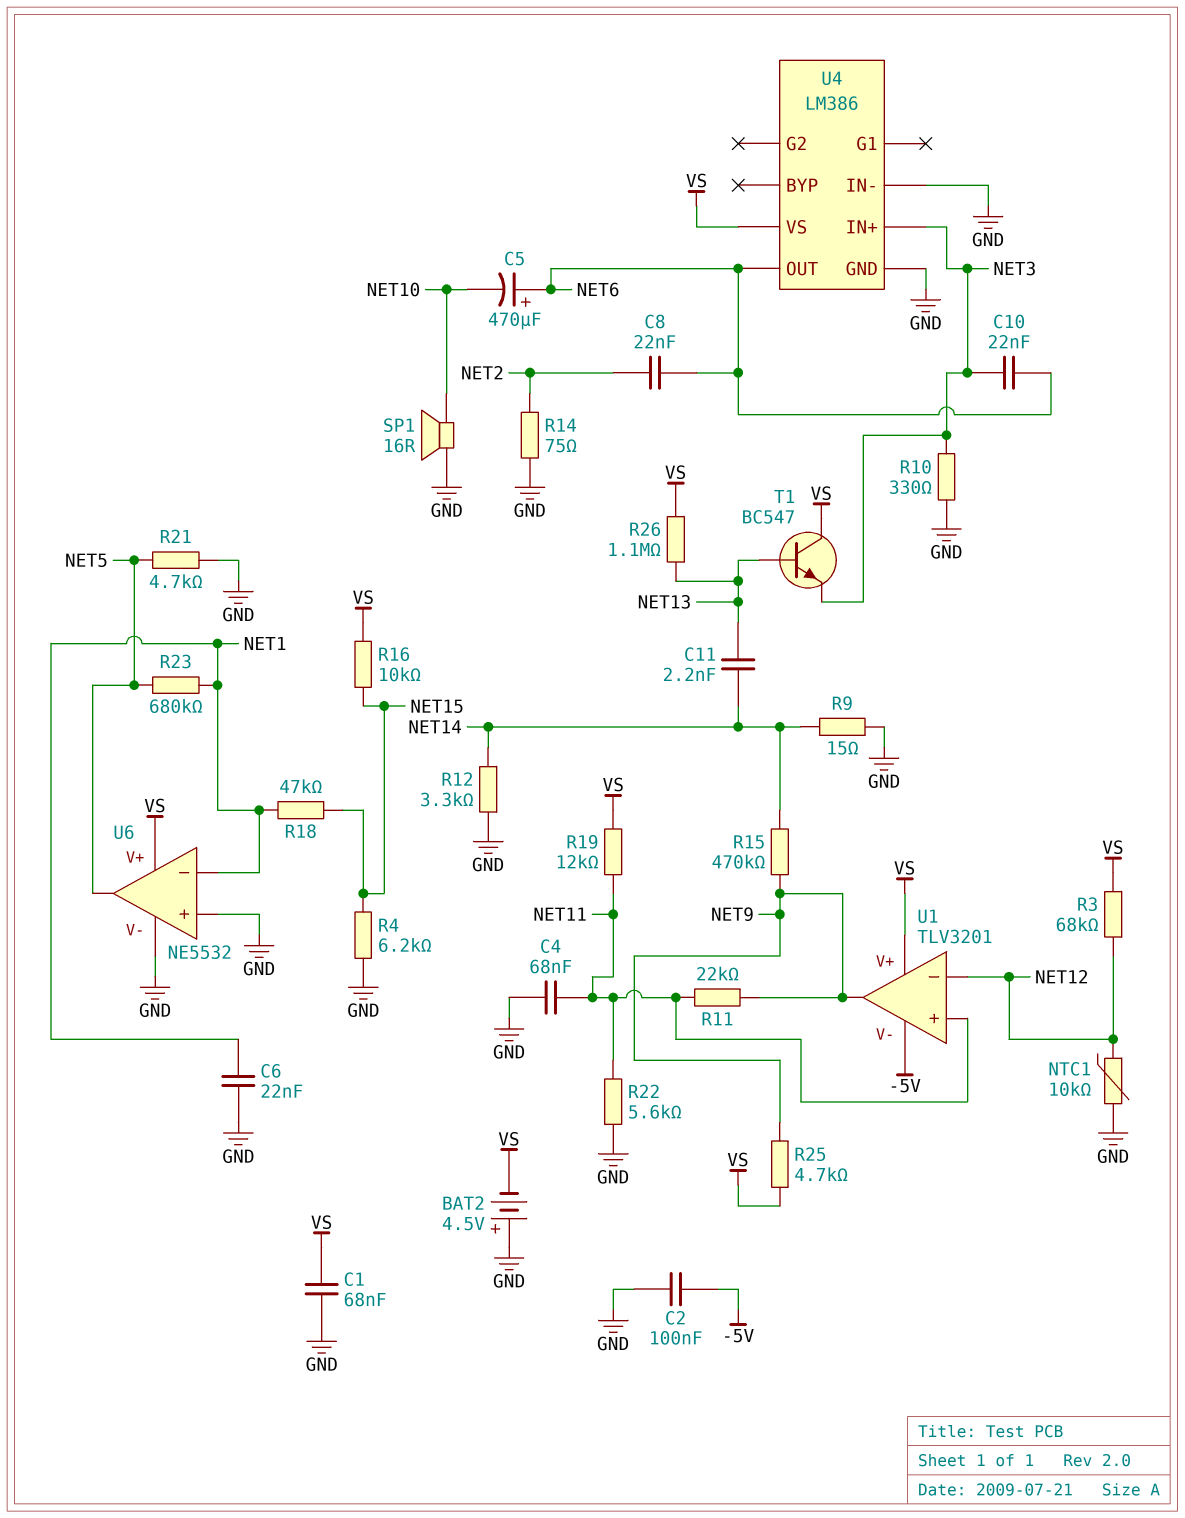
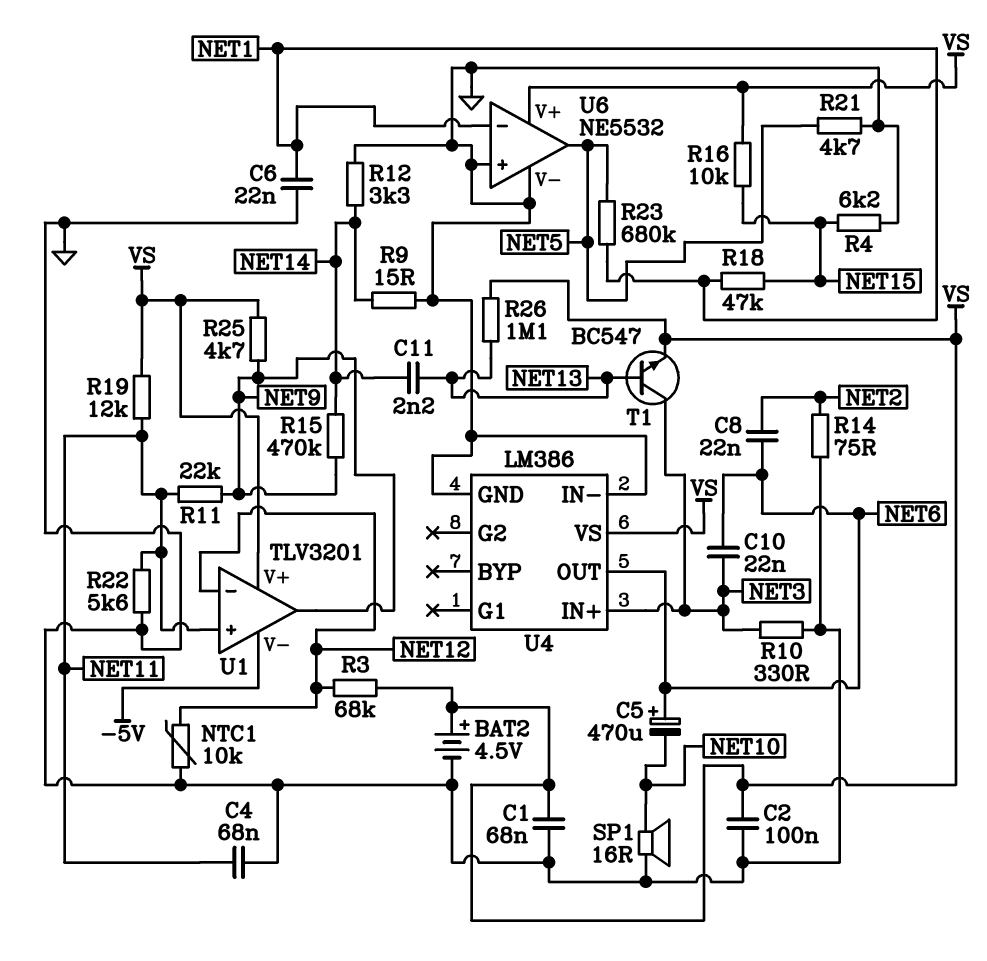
BAT2: 4.5V (plus GND, minus VS) -> 4.5V (plus VS, minus GND)
C2: 100nF (-5V, GND) -> 100nF (GND, VS)
T1: NPN BC547 (B NET13, C VS, E NET3) -> NPN BC547 (B NET13, C NET3, E VS)

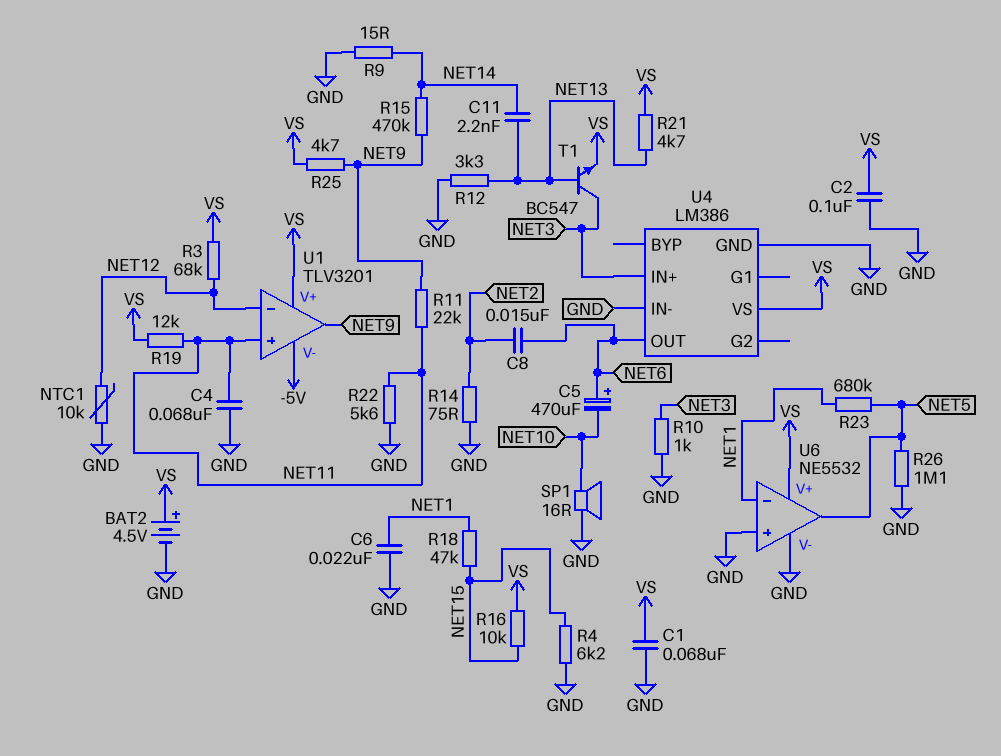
C8: 22nF (NET2, NET6) -> 15nF (NET2, NET6)
C10: 22nF (NET3, NET6) -> none
R10: 330 (GND, NET3) -> 1k (GND, NET3)
R12: 3.3k (GND, NET14) -> 3.3k (GND, NET13)
R21: 4.7k (GND, NET5) -> 4.7k (NET13, VS)
R26: 1.1M (NET13, VS) -> 1.1M (GND, NET5)

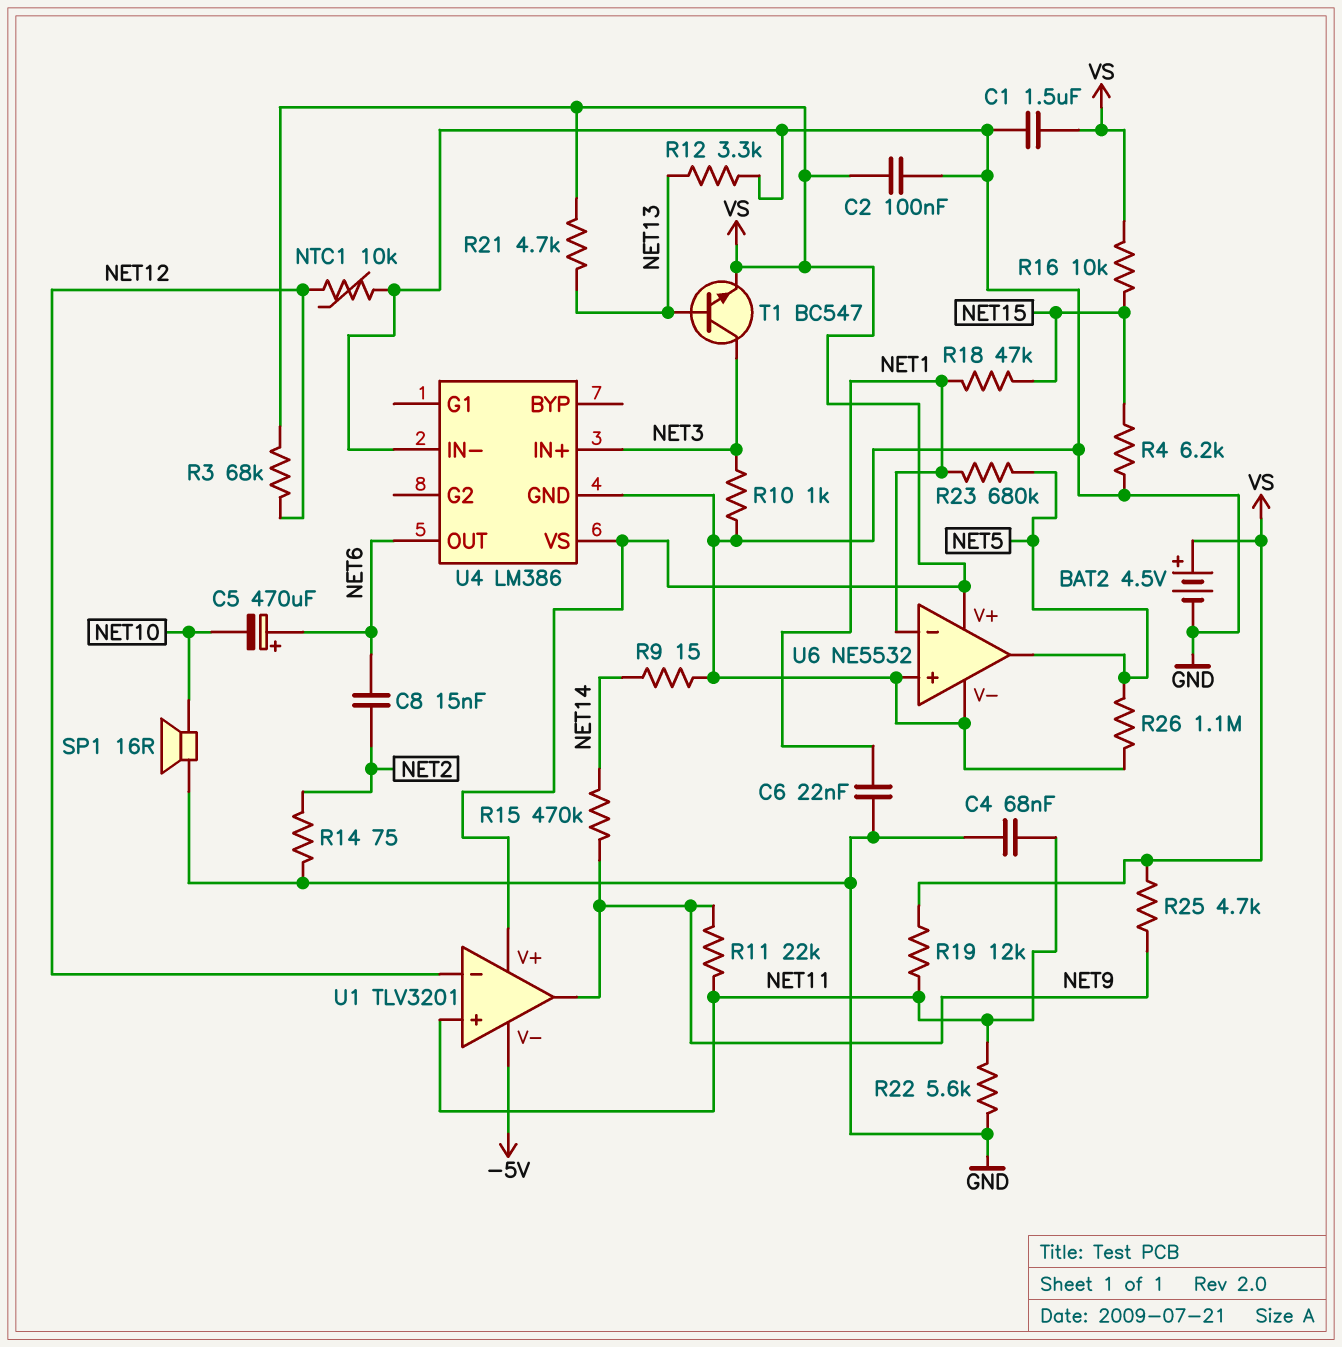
C1: 68nF (GND, VS) -> 1.5uF (GND, VS)
C11: 2.2nF (NET13, NET14) -> none

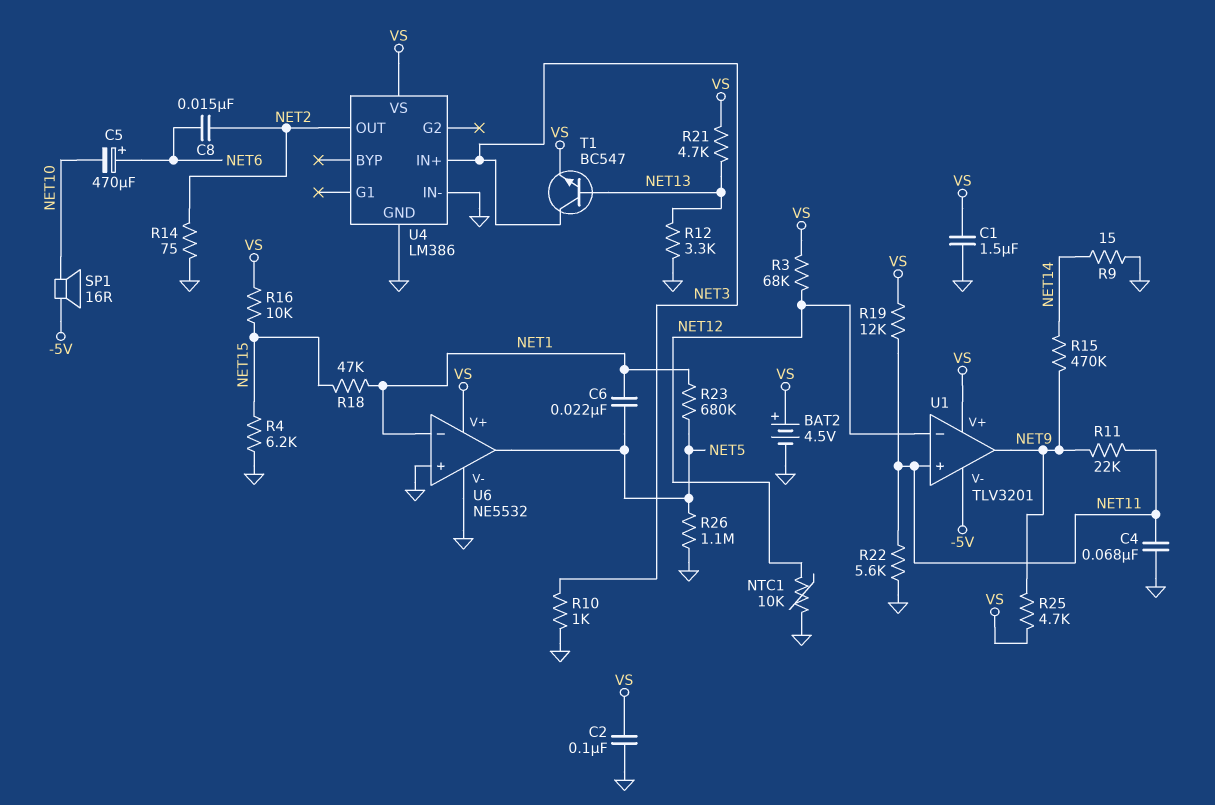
C6: 22nF (GND, NET1) -> 22nF (NET1, NET5)
SP1: speaker 16R (GND, NET10) -> speaker 16R (-5V, NET10)
U4 pin OUT: NET6 -> NET2

